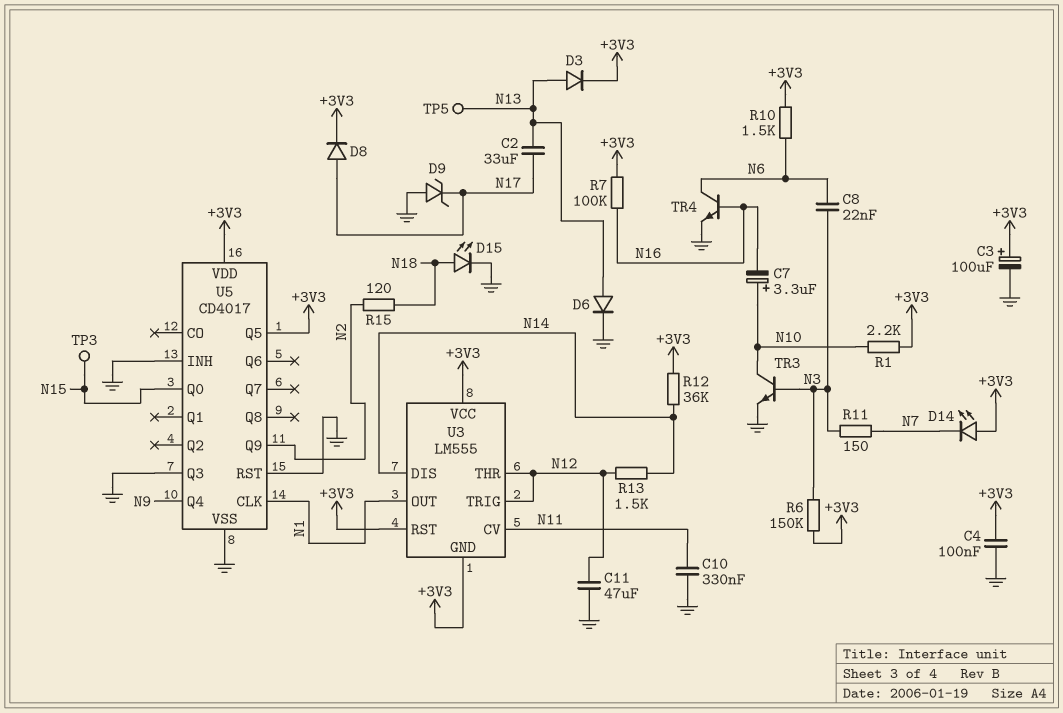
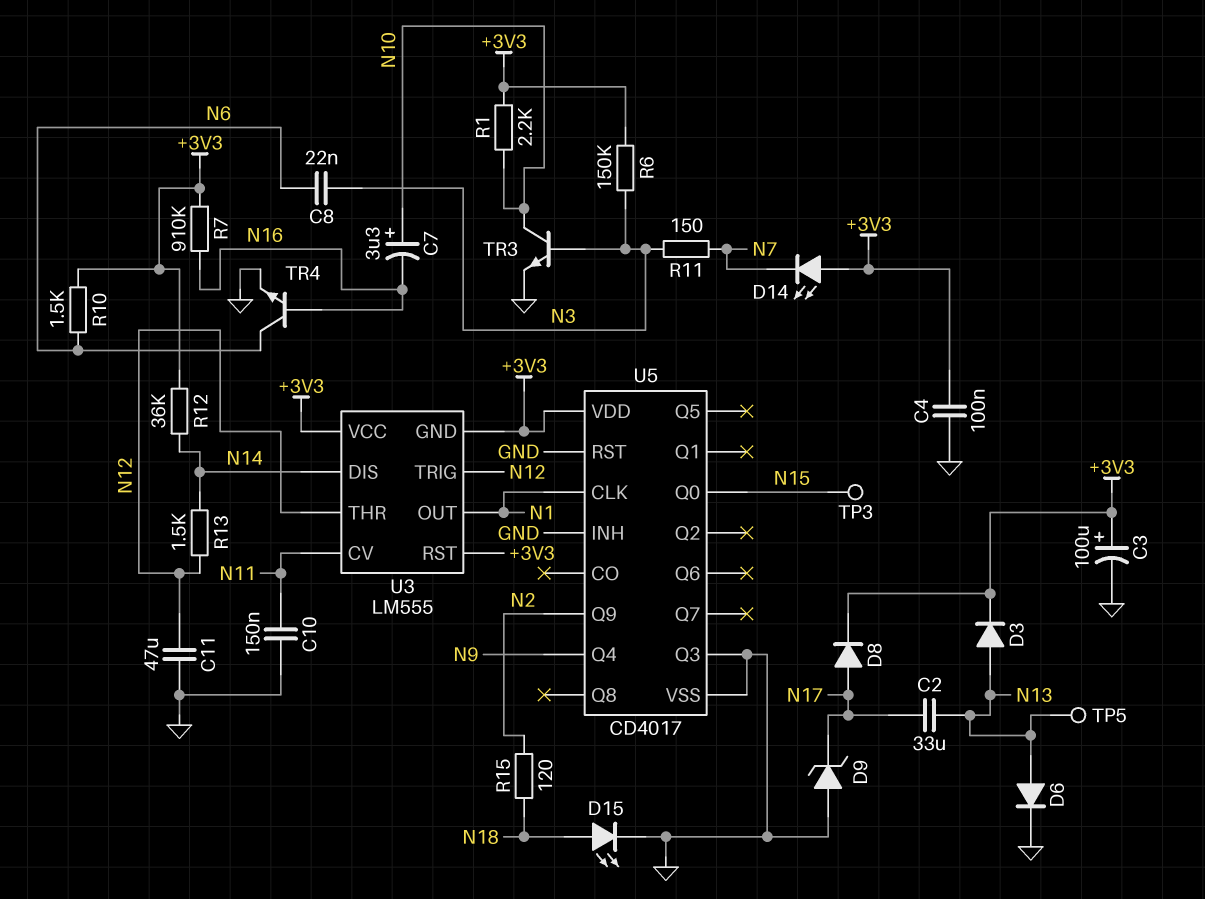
C10: 330nF (GND, N11) -> 150nF (GND, N11)
R7: 100k (+3V3, N16) -> 910k (+3V3, N16)
U5 pin Q5: +3V3 -> none

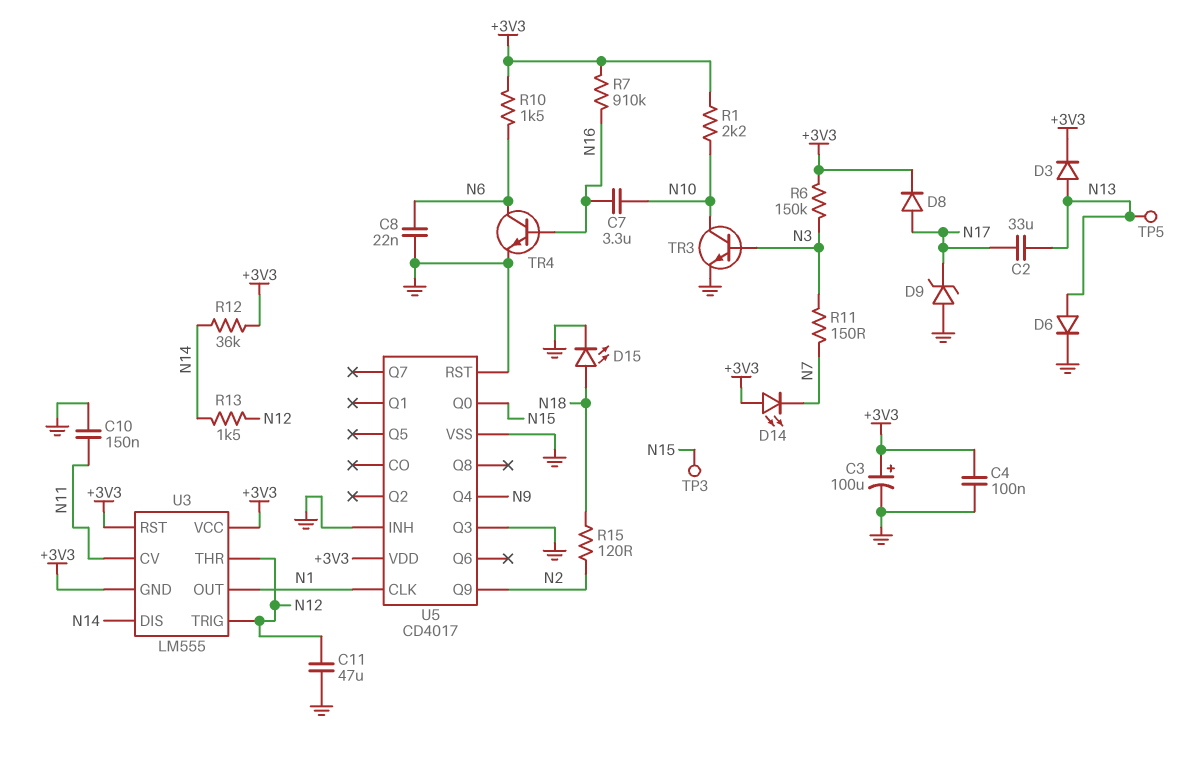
C7: 3.3uF (plus N10, minus N16) -> 3.3uF (N10, N16)
C8: 22nF (N3, N6) -> 22nF (GND, N6)

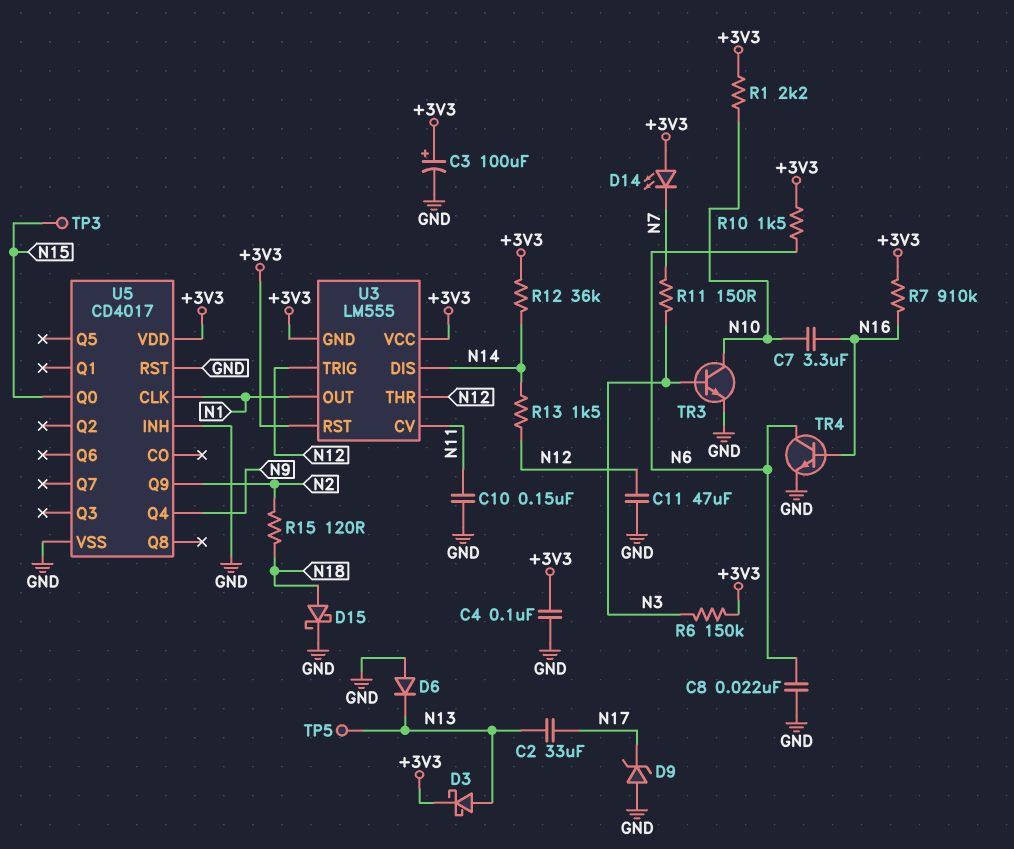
D3: diode (A N13, K +3V3) -> schottky (A N13, K +3V3)
D6: diode (A N13, K GND) -> diode (A GND, K N13)
D8: diode (A N17, K +3V3) -> none
D15: LED (A N18, K GND) -> schottky (A N18, K GND)
U5 pin Q3: GND -> none

